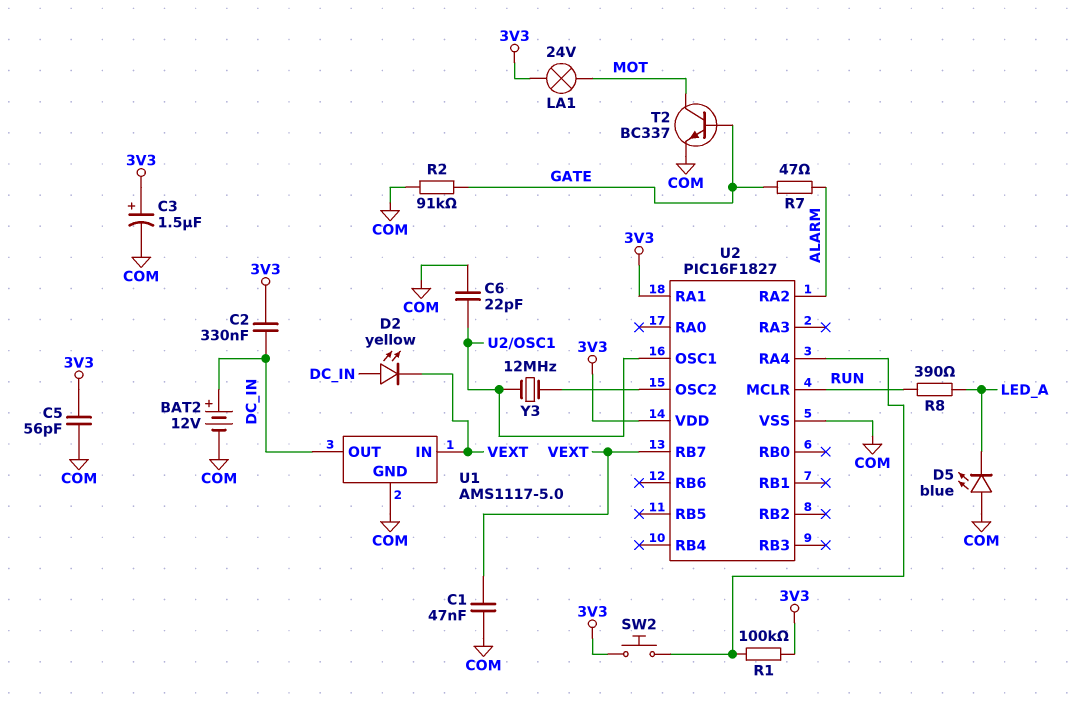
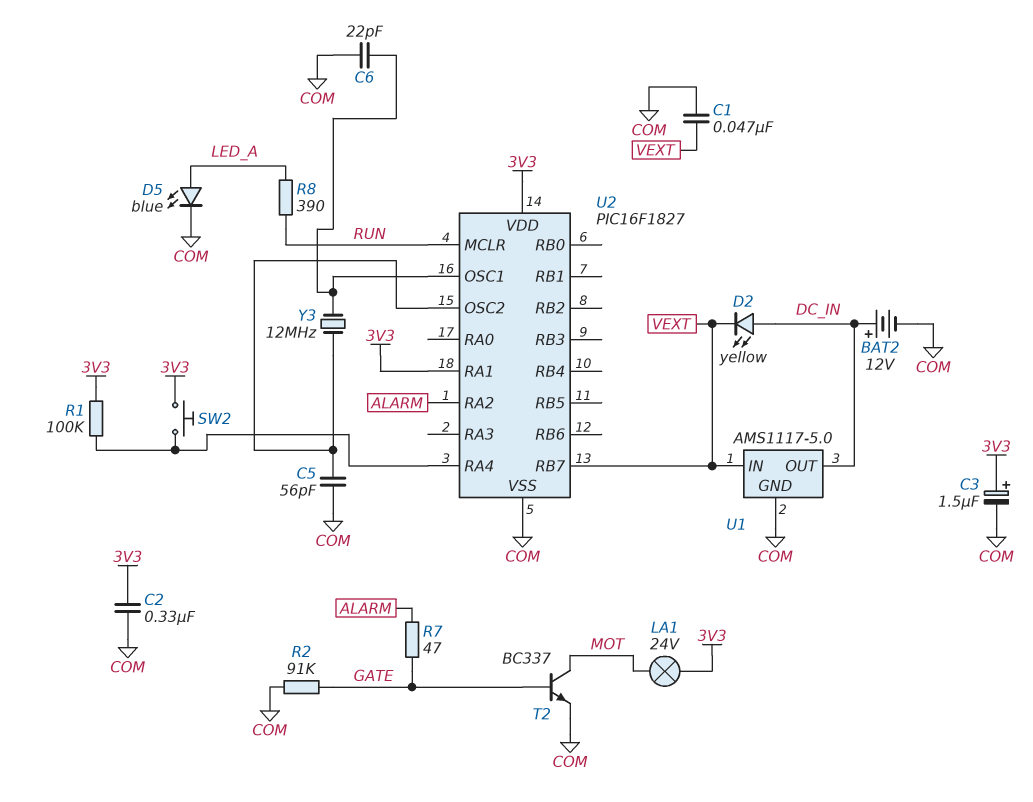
C2: 330nF (3V3, DC_IN) -> 330nF (3V3, COM)
C5: 56pF (3V3, COM) -> 56pF (COM, U2/OSC2)
D5: LED blue (A COM, K LED_A) -> LED blue (A LED_A, K COM)

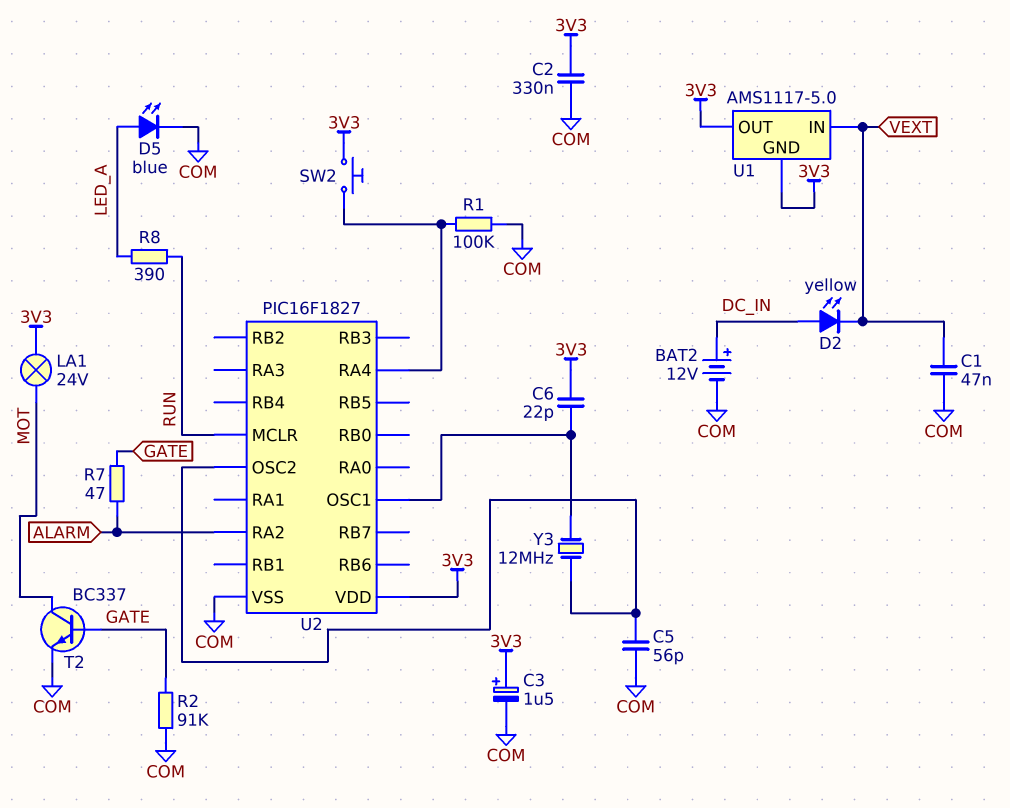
C6: 22pF (COM, U2/OSC1) -> 22pF (3V3, U2/OSC1)
R1: 100k (3V3, U2/RA4) -> 100k (COM, U2/RA4)
U1 pin GND: COM -> 3V3
U1 pin OUT: DC_IN -> 3V3
U2 pin RA1: 3V3 -> none
U2 pin RB7: VEXT -> none

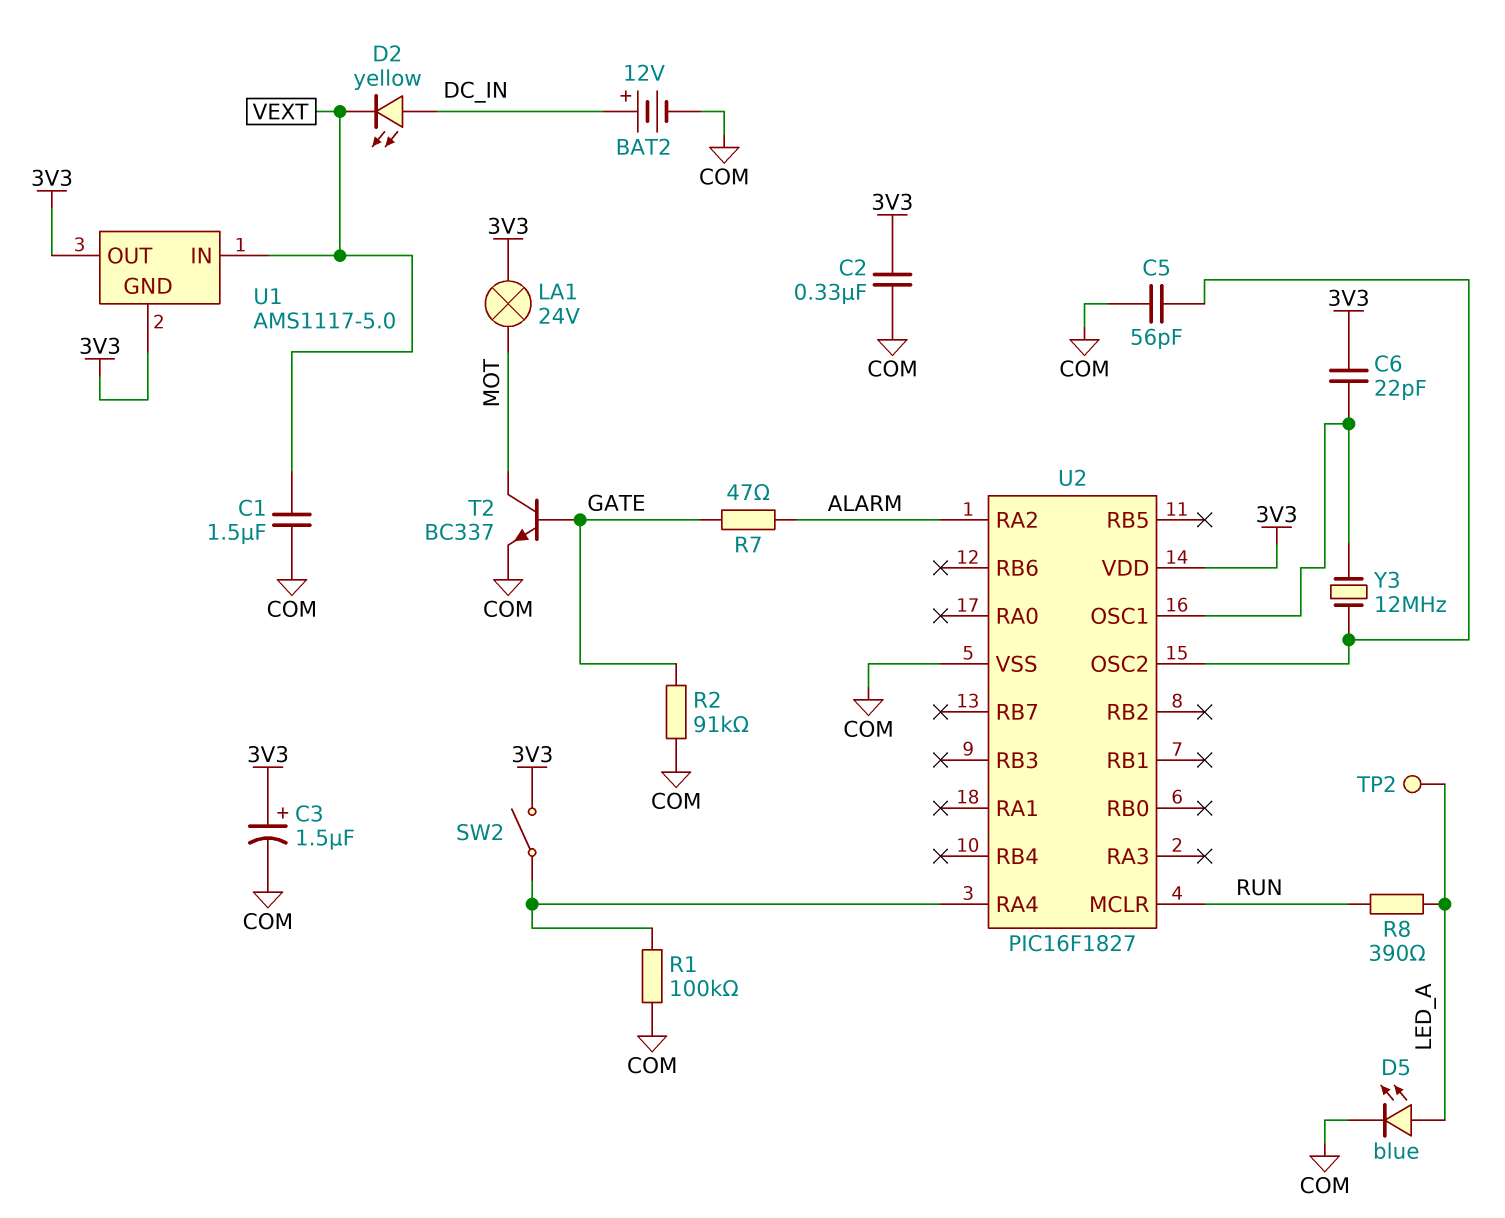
C1: 47nF (COM, VEXT) -> 1.5uF (COM, VEXT)
SW2: button (3V3, U2/RA4) -> switch (3V3, U2/RA4)
TP2: none -> test point (LED_A)

